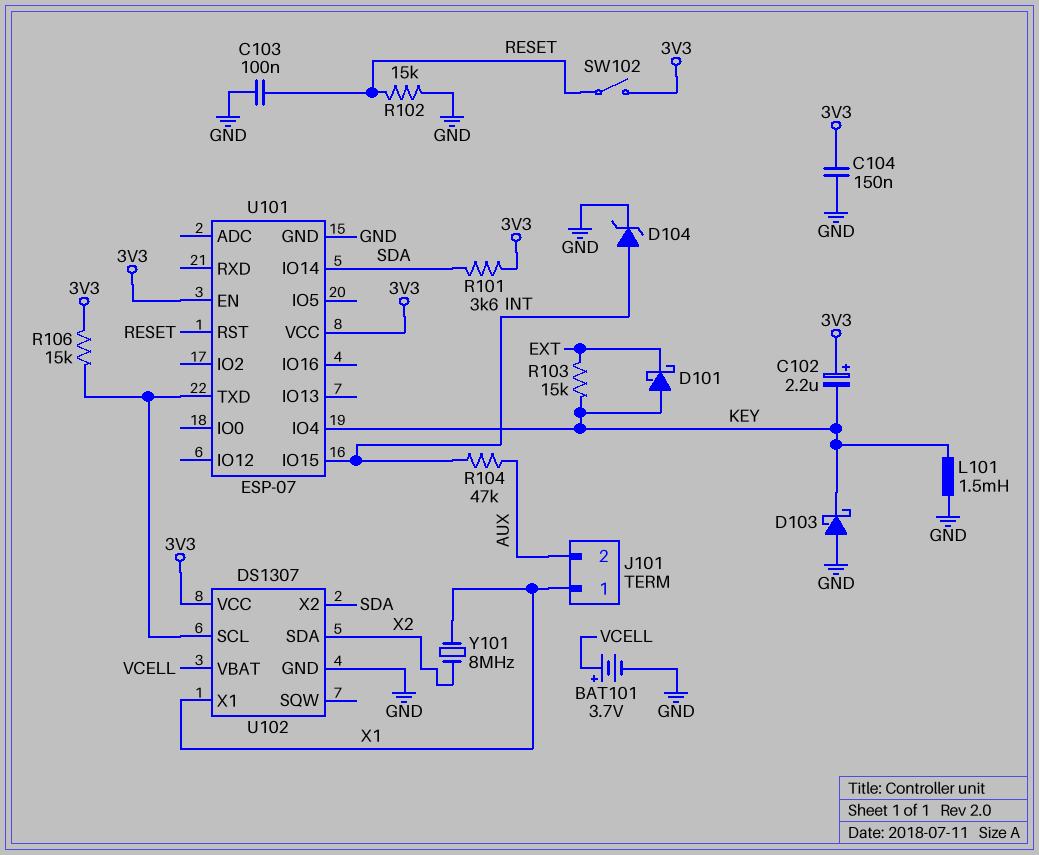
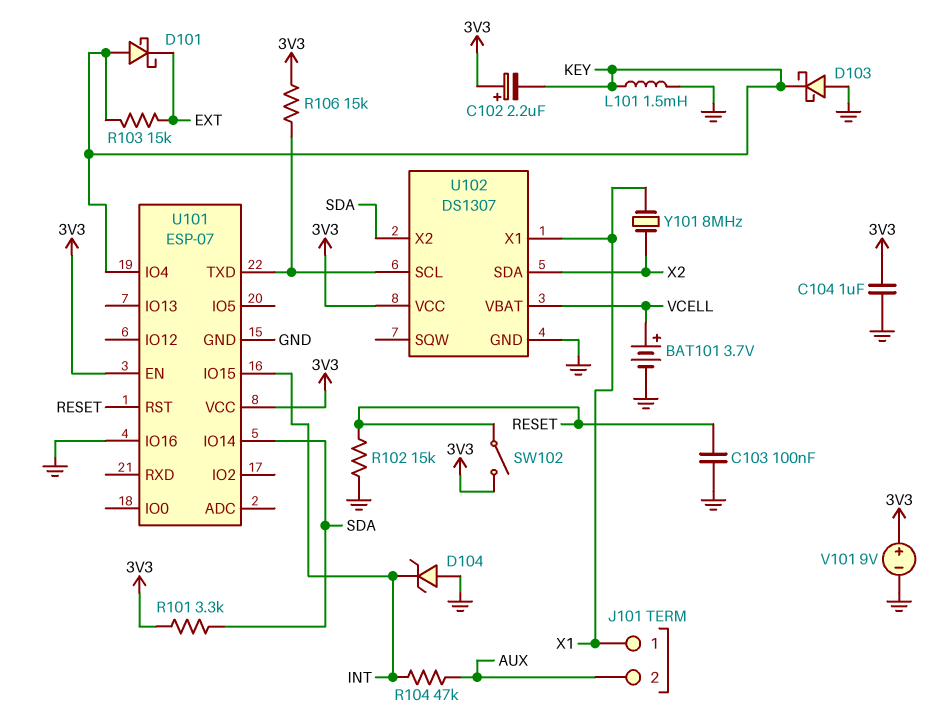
C104: 150nF (3V3, GND) -> 1uF (3V3, GND)
D104: zener (A INT, K GND) -> zener (A GND, K INT)
R101: 3.6k (3V3, SDA) -> 3.3k (3V3, SDA)
U101 pin IO16: none -> GND
V101: none -> 9V (plus 3V3, minus GND)

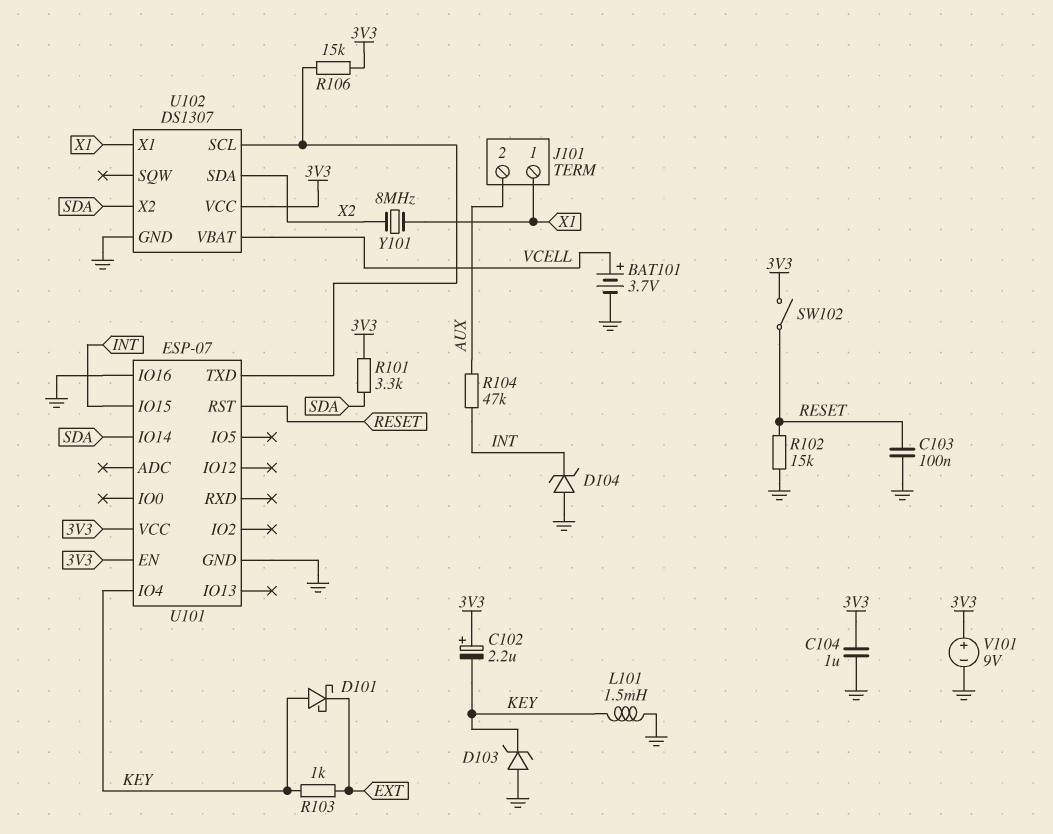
D103: schottky (A GND, K KEY) -> zener (A GND, K KEY)
R103: 15k (EXT, KEY) -> 1k (EXT, KEY)

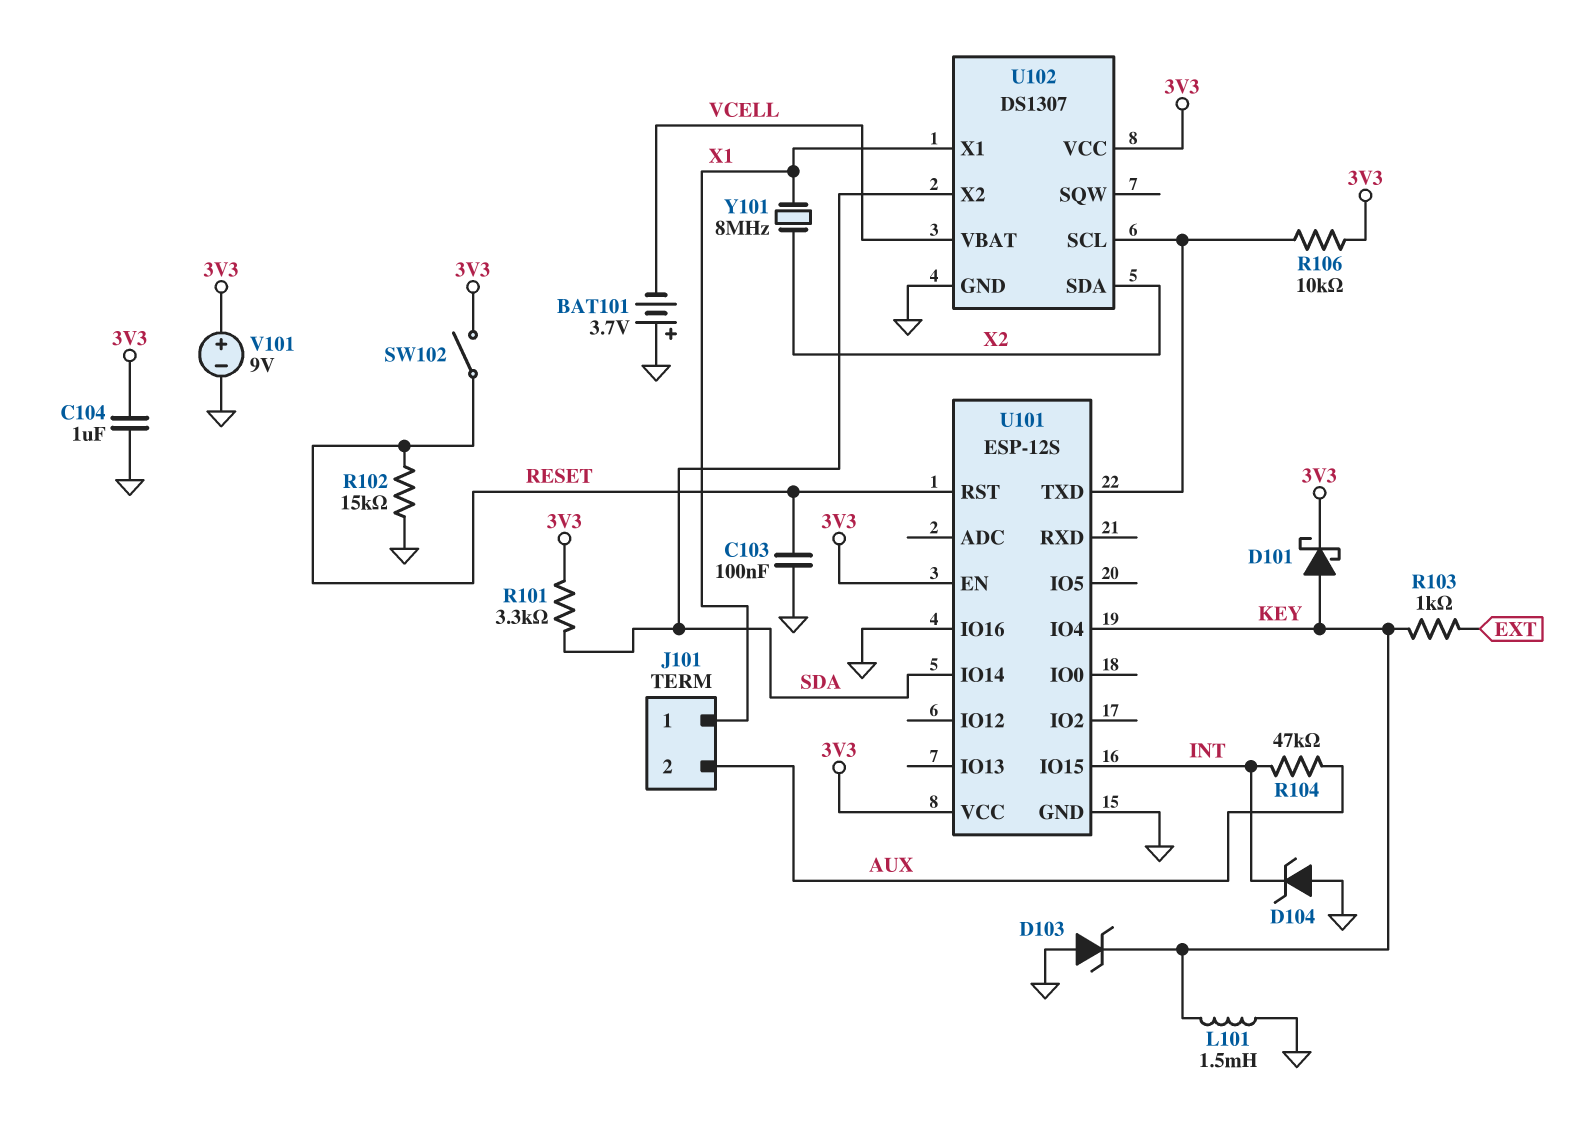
BAT101: 3.7V (plus VCELL, minus GND) -> 3.7V (plus GND, minus VCELL)
C102: 2.2uF (plus 3V3, minus KEY) -> none
D101: schottky (A KEY, K EXT) -> schottky (A KEY, K 3V3)
R106: 15k (3V3, U101/TXD) -> 10k (3V3, U101/TXD)
U101: ESP-07 -> ESP-12S

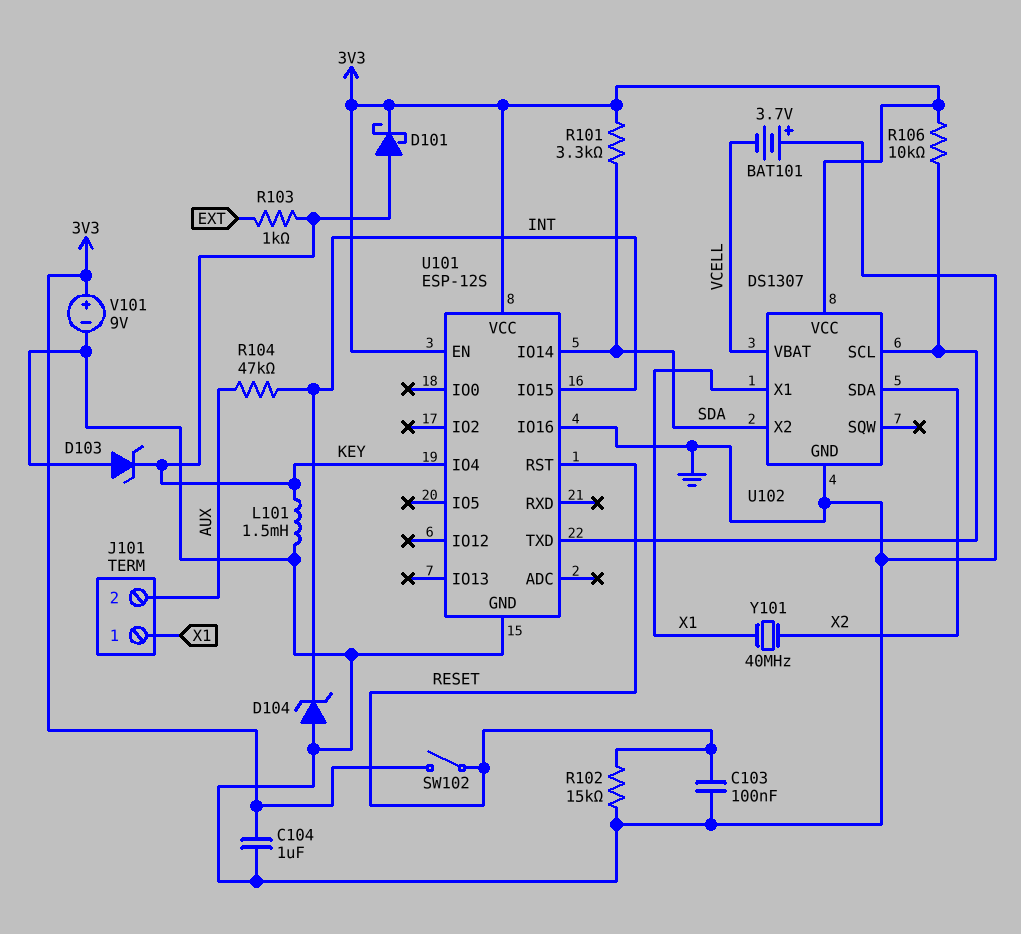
Y101: 8MHz (X1, X2) -> 40MHz (X1, X2)

